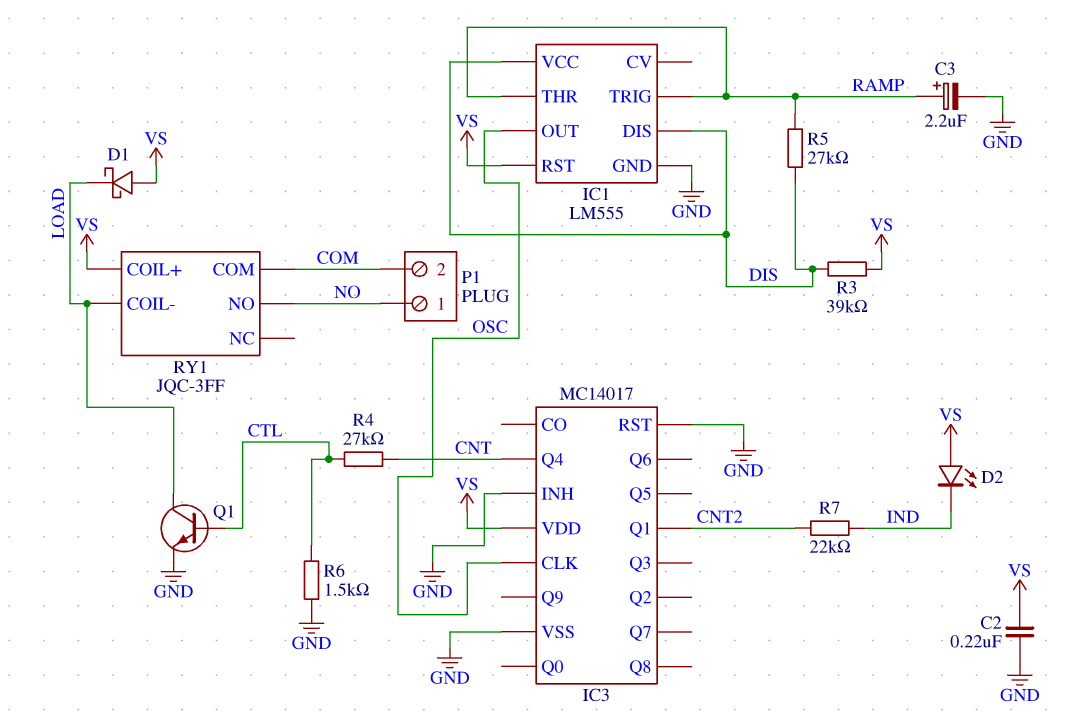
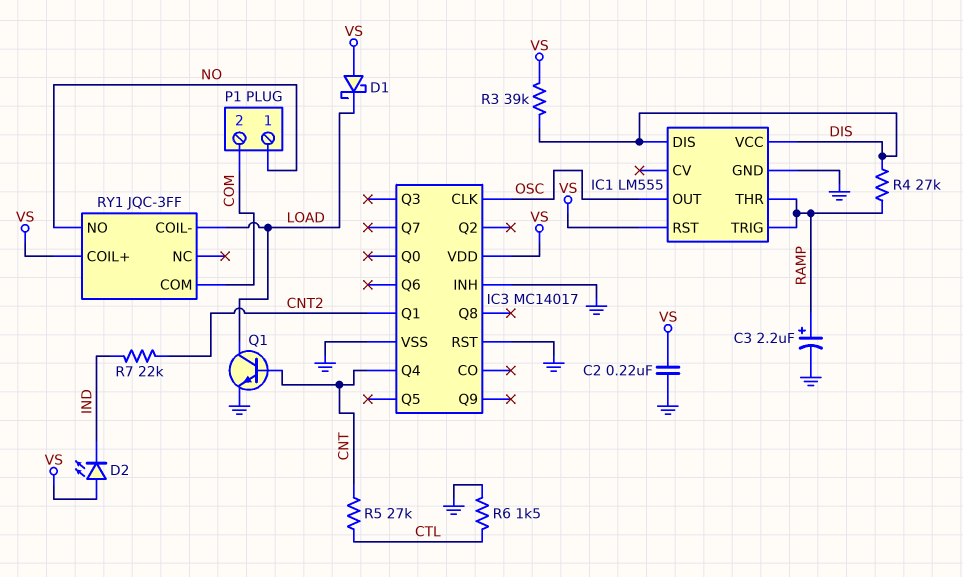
Q1: NPN (B CTL, C LOAD, E GND) -> NPN (B CNT, C LOAD, E GND)
R4: 27k (CNT, CTL) -> 27k (DIS, RAMP)
R5: 27k (DIS, RAMP) -> 27k (CNT, CTL)

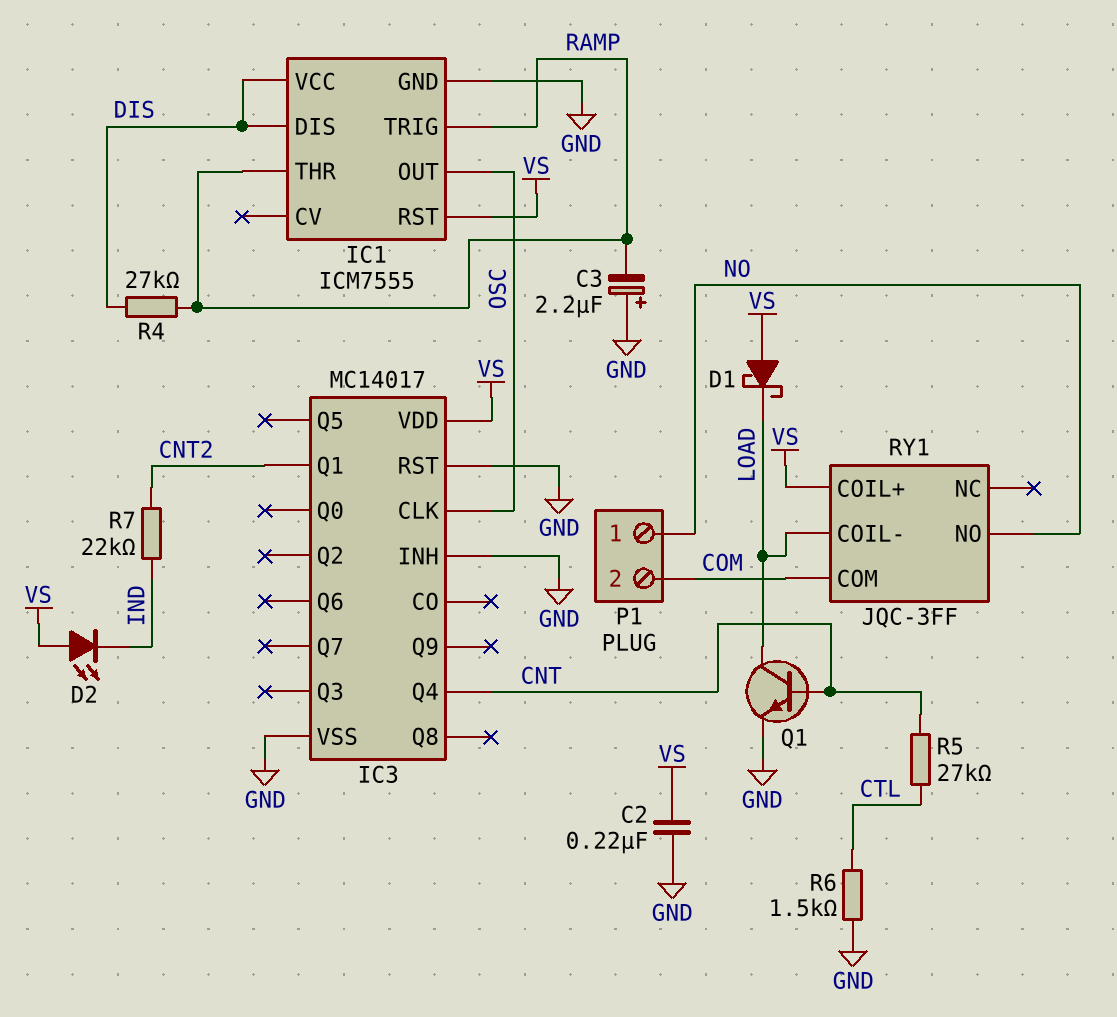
C3: 2.2uF (plus RAMP, minus GND) -> 2.2uF (plus GND, minus RAMP)
IC1: LM555 -> ICM7555
R3: 39k (DIS, VS) -> none

